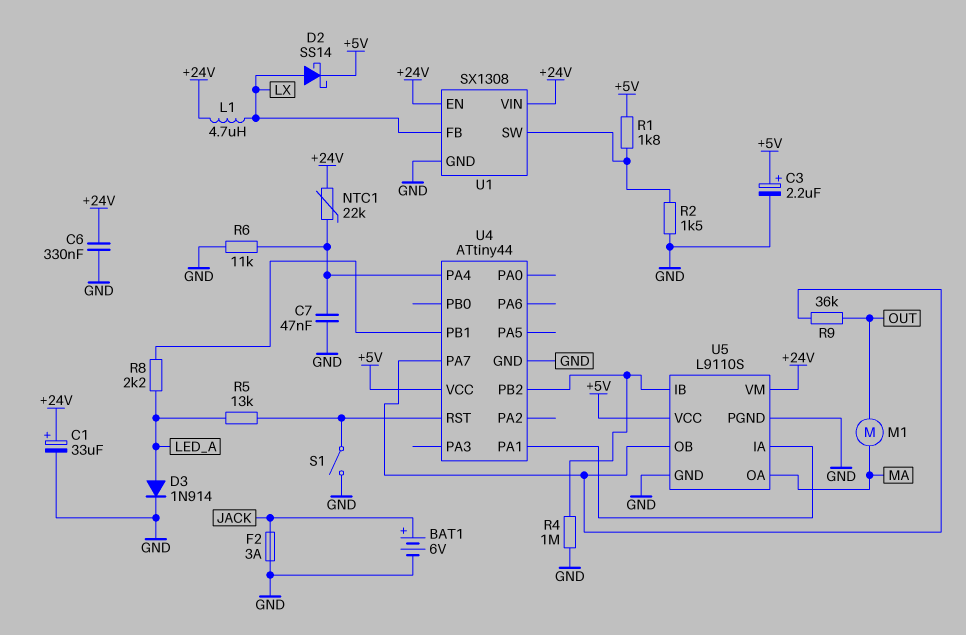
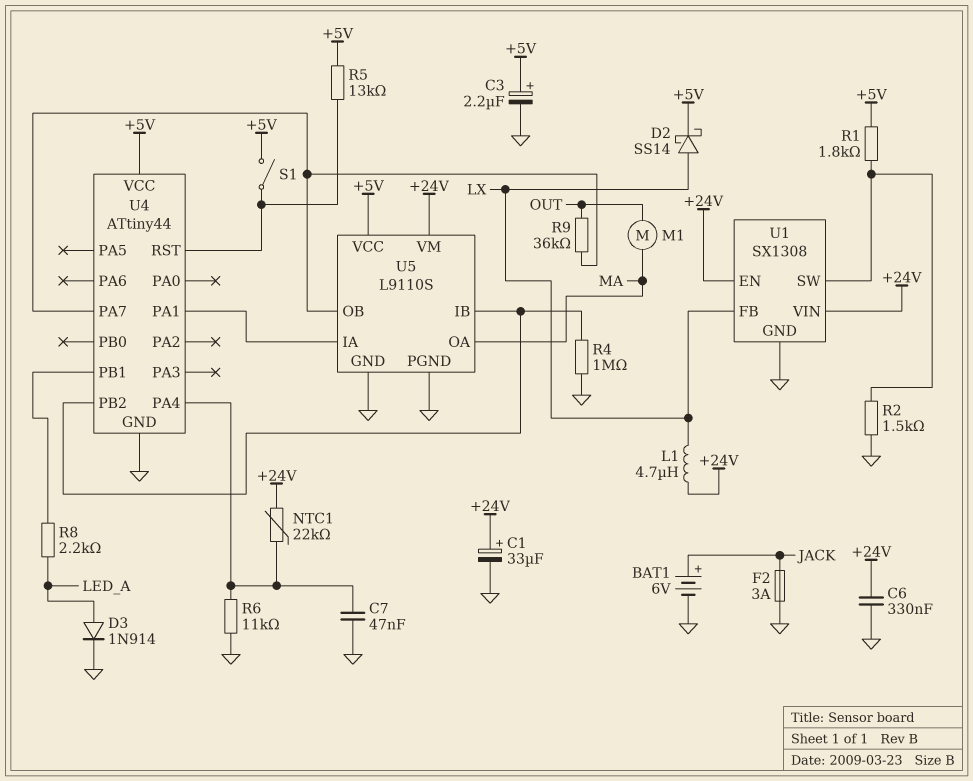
R5: 13k (LED_A, U4/RST) -> 13k (+5V, U4/RST)
S1: switch (GND, U4/RST) -> switch (+5V, U4/RST)

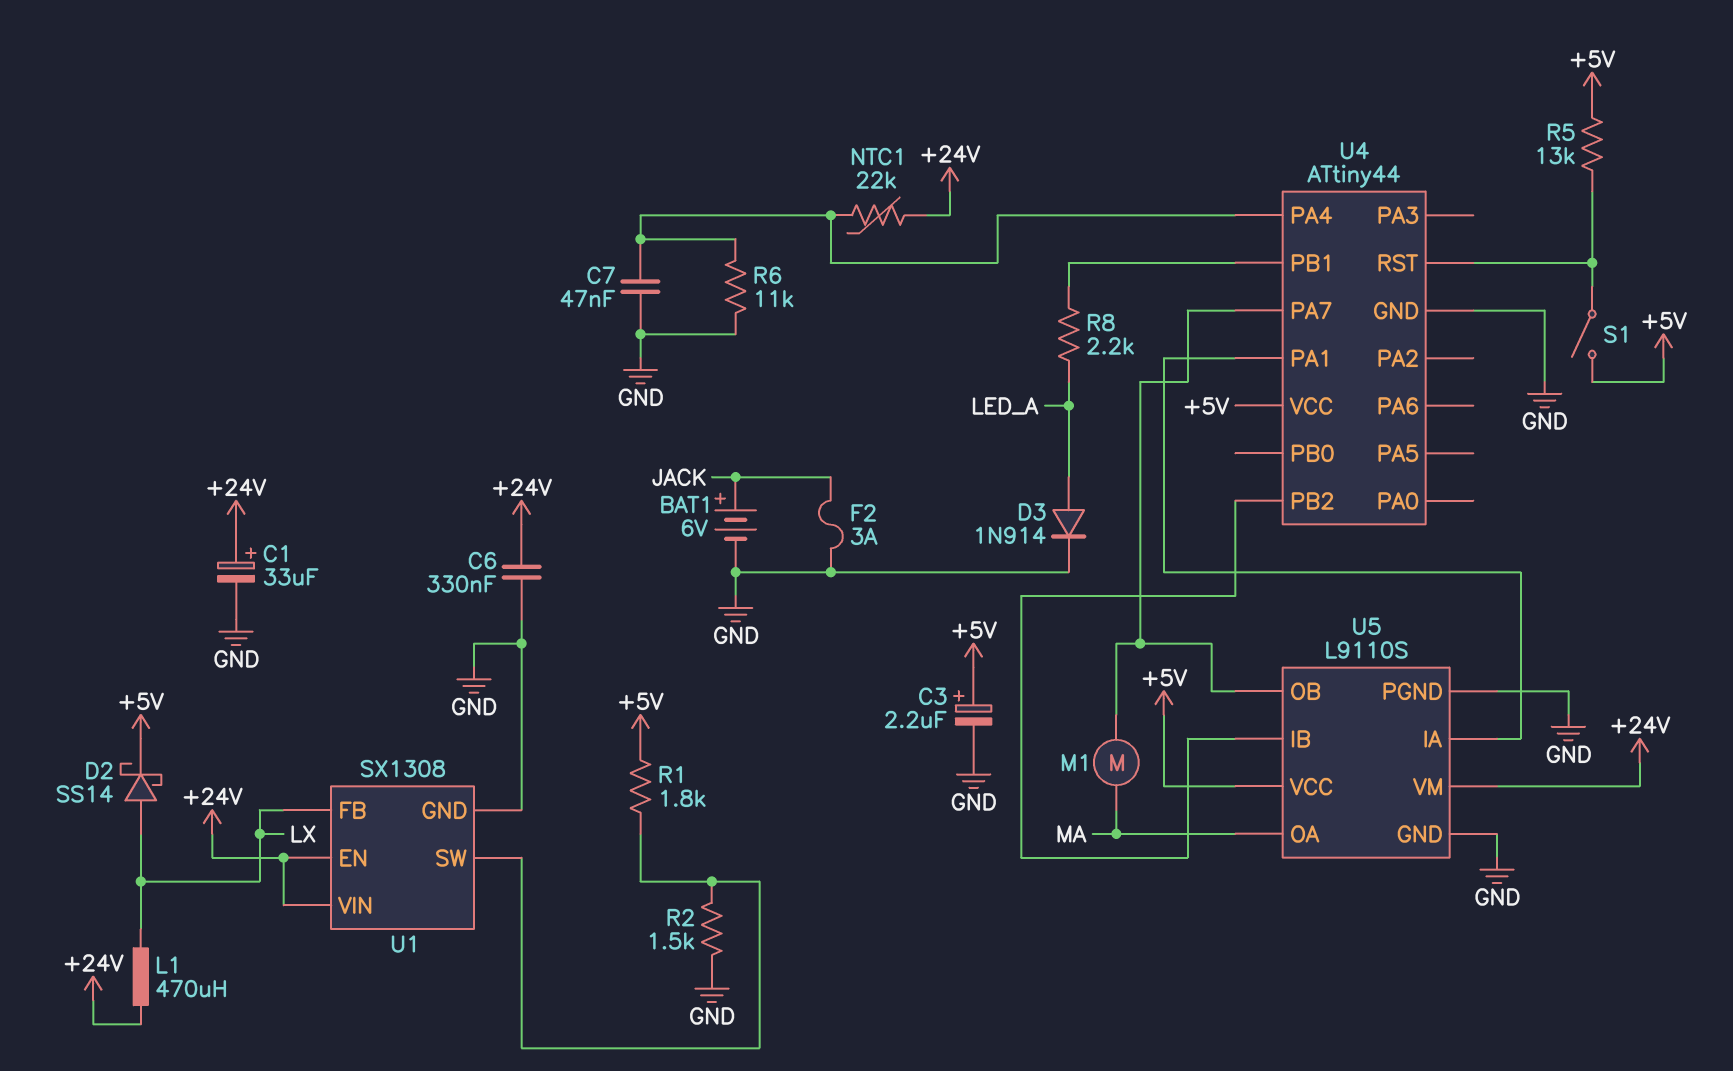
L1: 4.7uH (+24V, LX) -> 470uH (+24V, LX)
M1: motor (MA, OUT) -> motor (MA, U4/PA7)
R4: 1M (GND, U4/PB2) -> none
R9: 36k (OUT, U4/PA7) -> none

